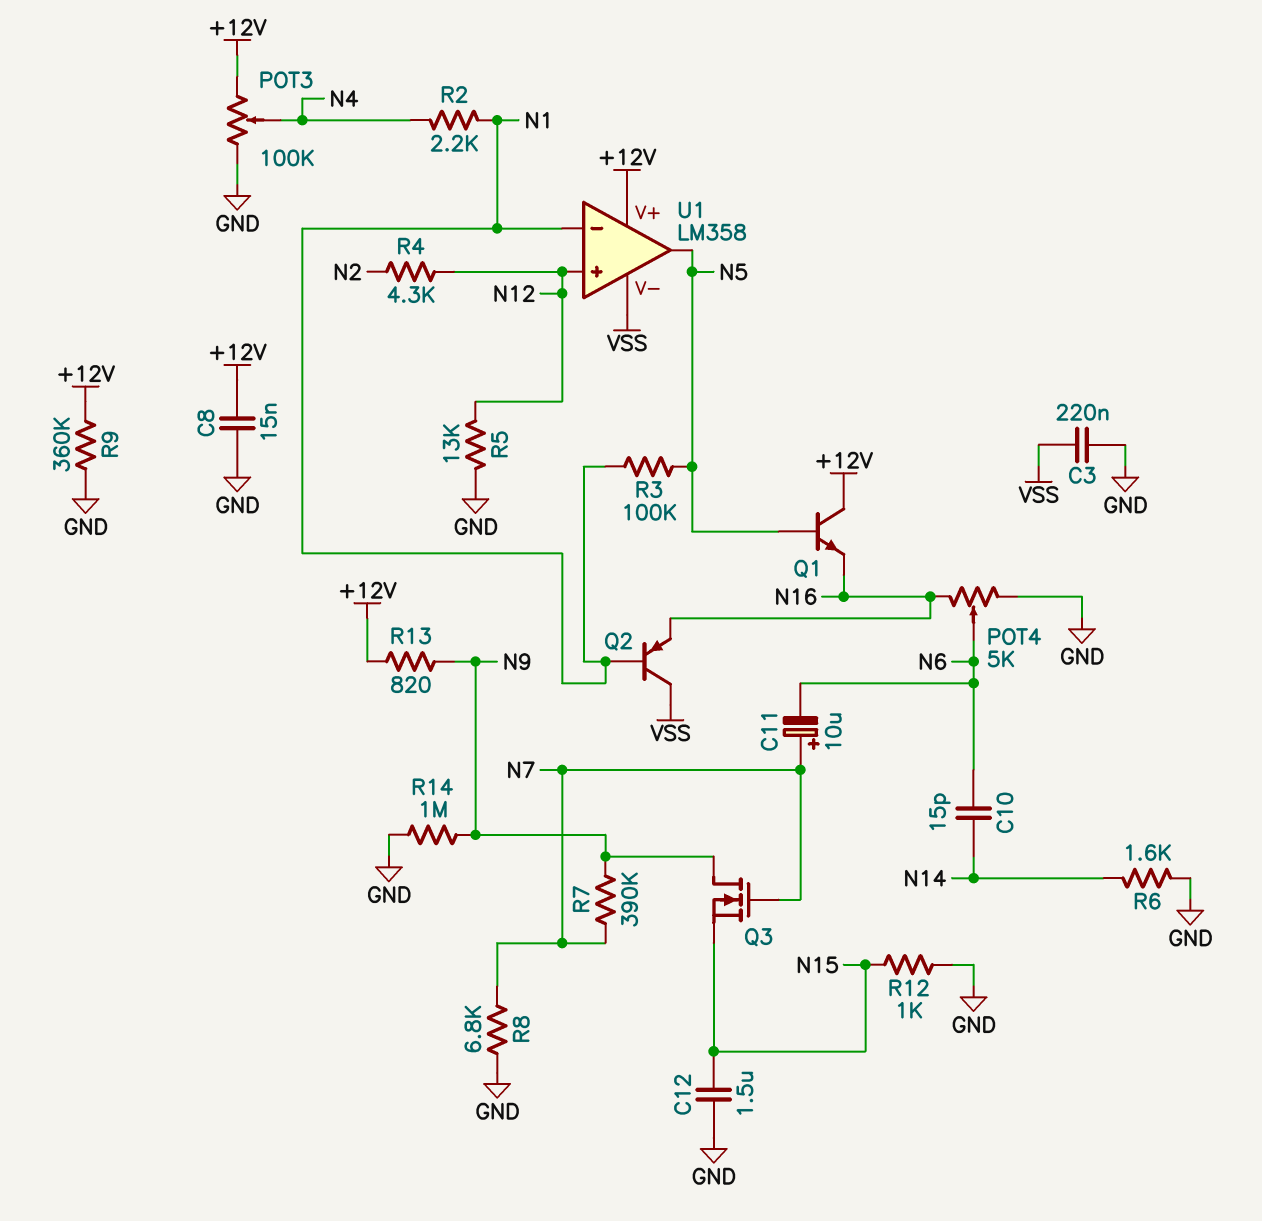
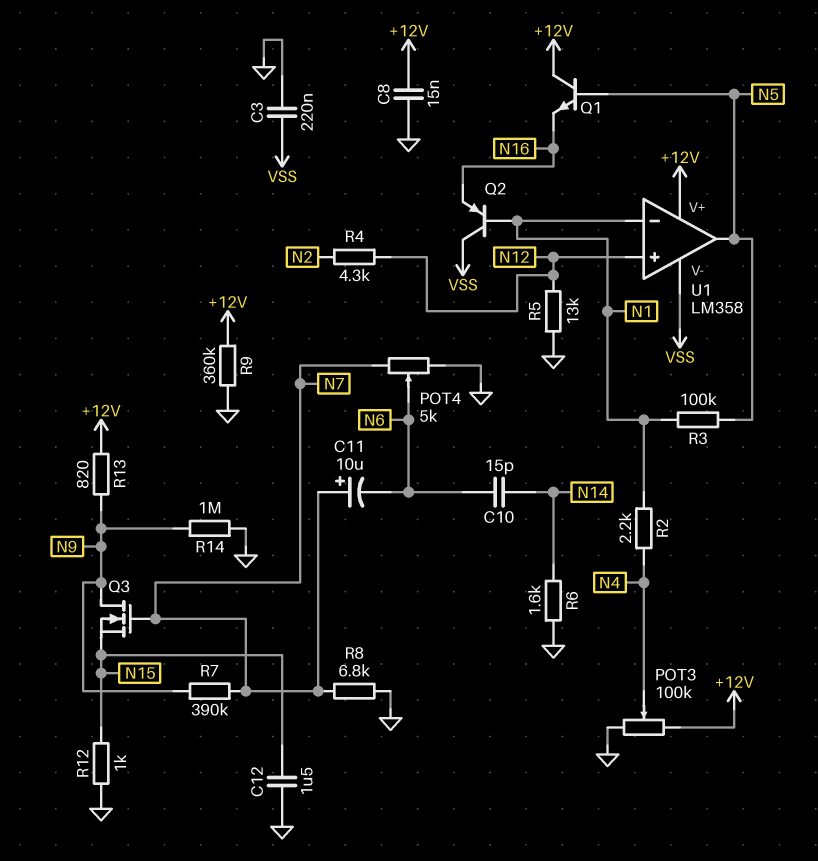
POT4: 5k (GND, N16, wiper N6) -> 5k (GND, N7, wiper N6)

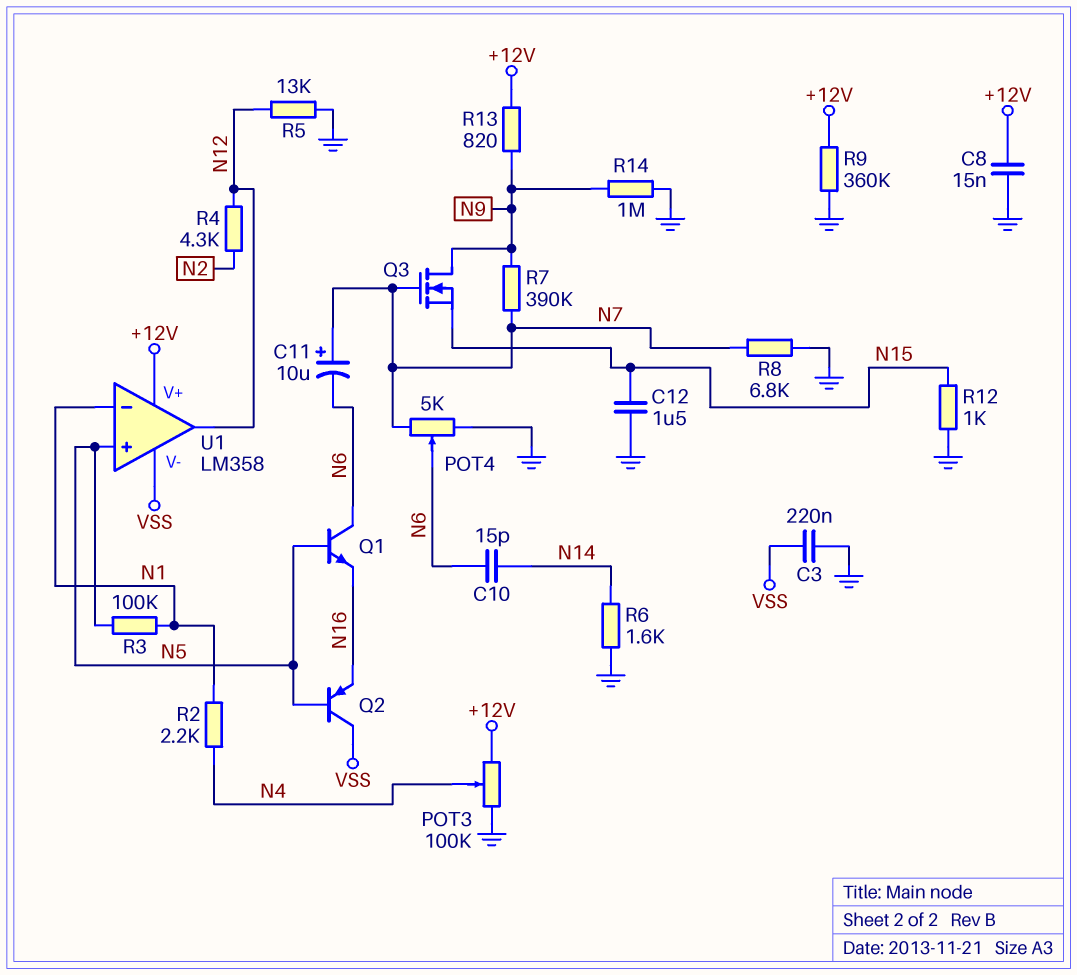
Q1: NPN (B N5, C +12V, E N16) -> NPN (B N5, C N6, E N16)
Q2: PNP (B N1, C VSS, E N16) -> PNP (B N5, C VSS, E N16)
U1 pin in+: N12 -> N5
U1 pin out: N5 -> N12

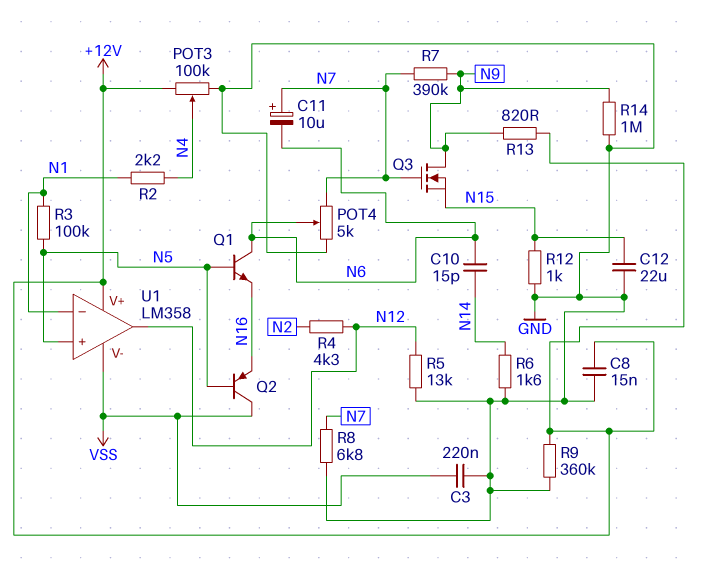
C12: 1.5uF (GND, N15) -> 22uF (GND, N15)

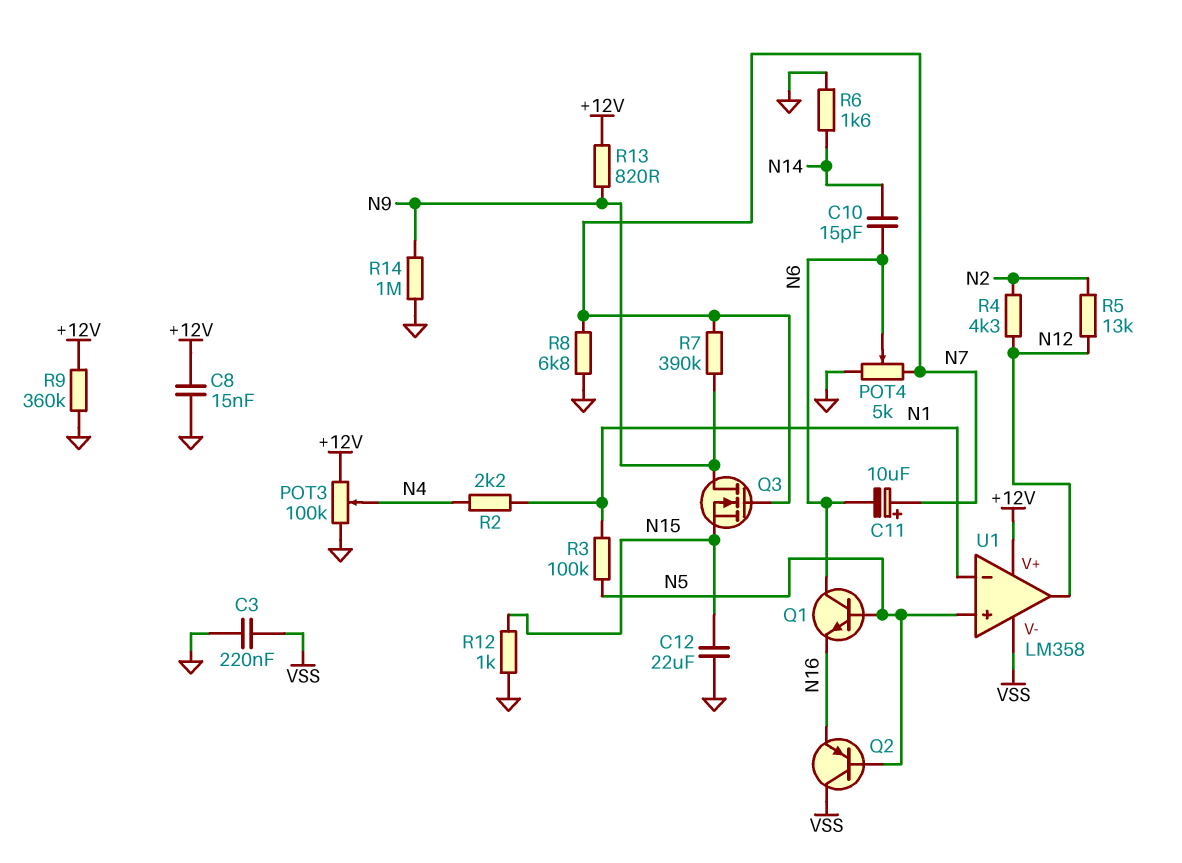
R5: 13k (GND, N12) -> 13k (N2, N12)

